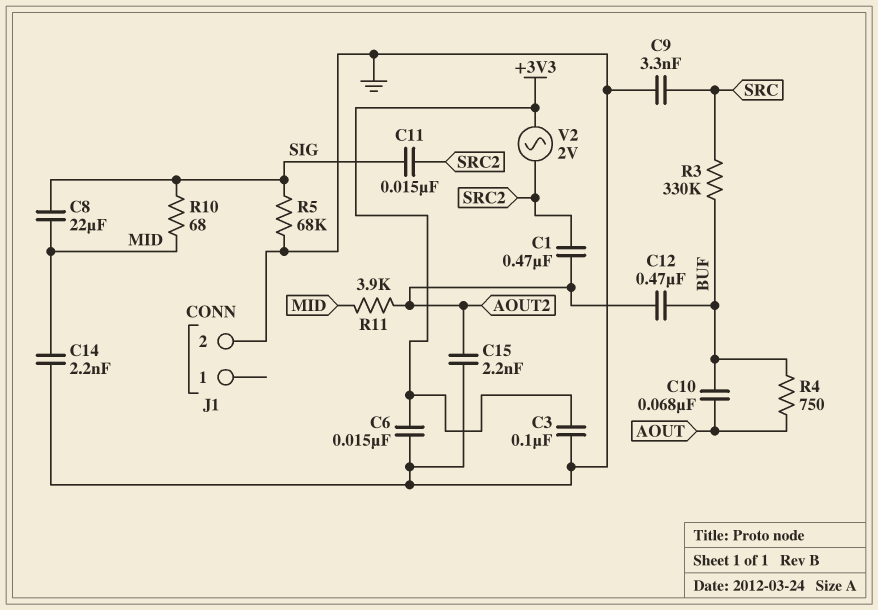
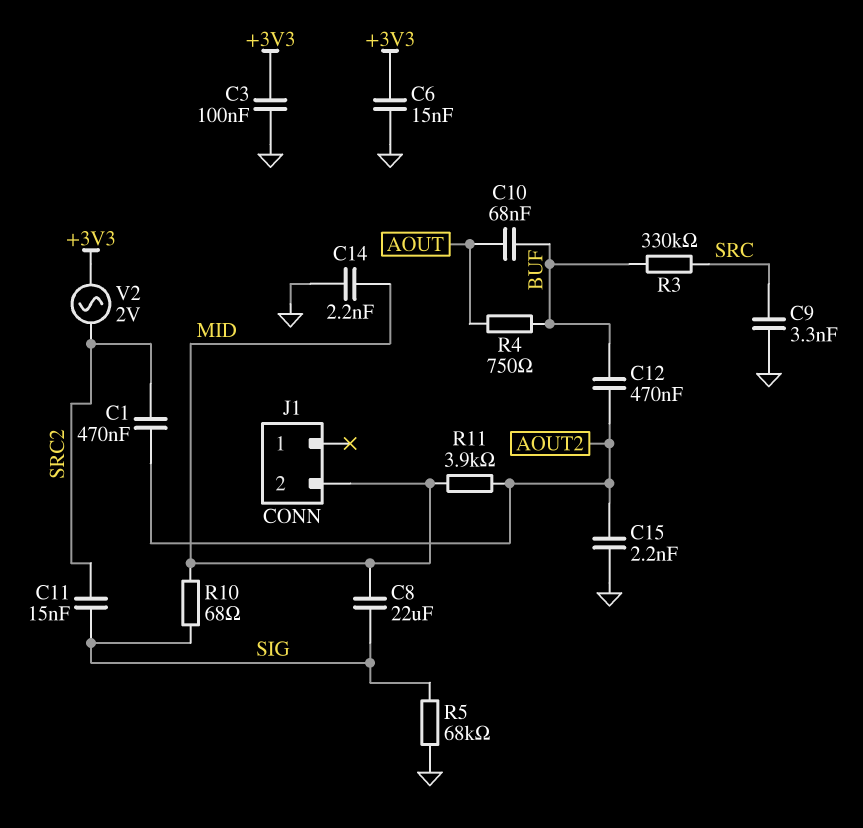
J1 pin 2: GND -> MID

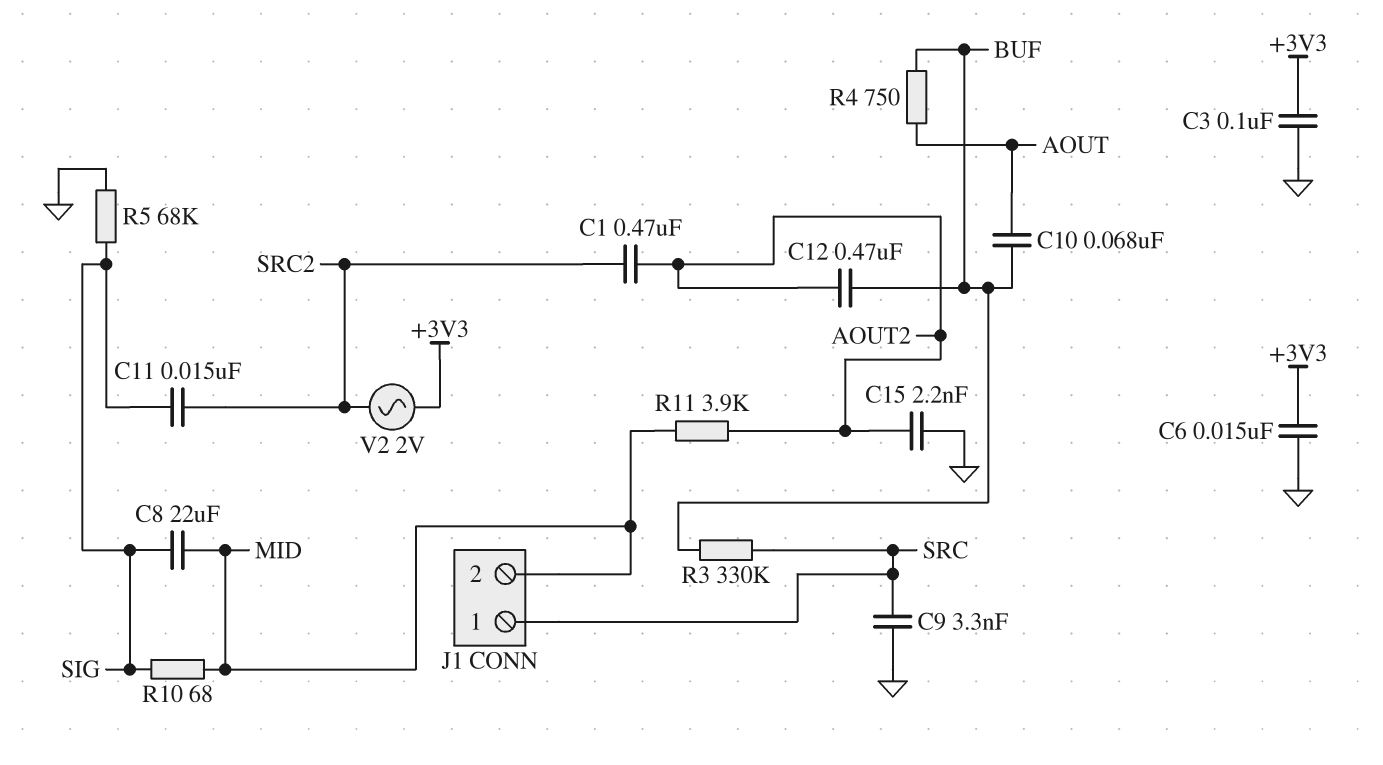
C14: 2.2nF (GND, MID) -> none
J1 pin 1: none -> SRC

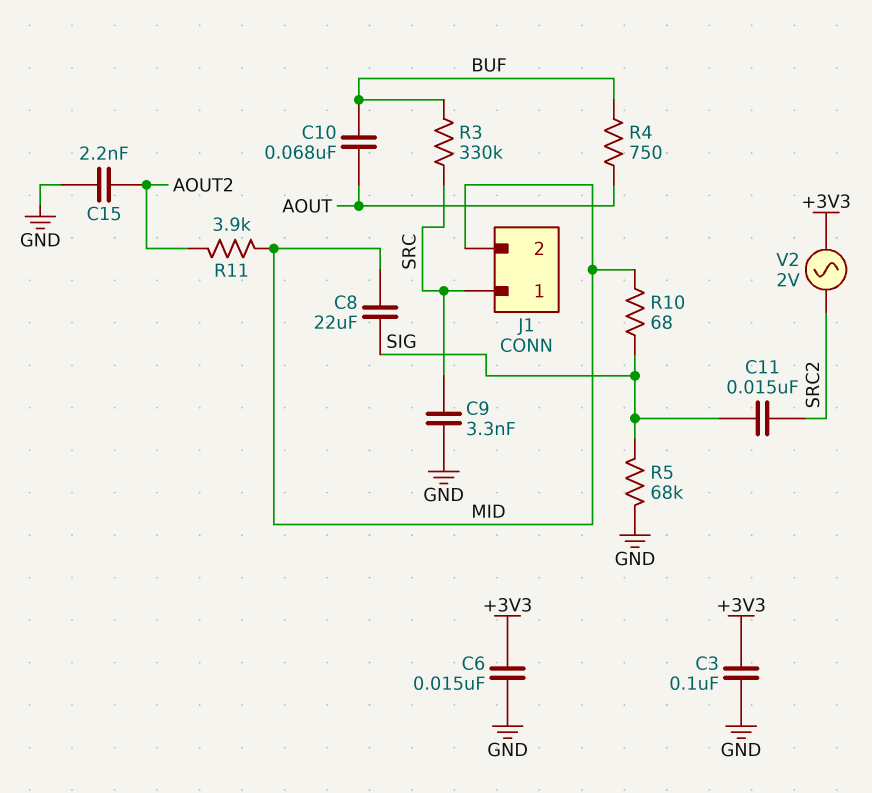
C1: 470nF (AOUT2, SRC2) -> none
C12: 470nF (AOUT2, BUF) -> none

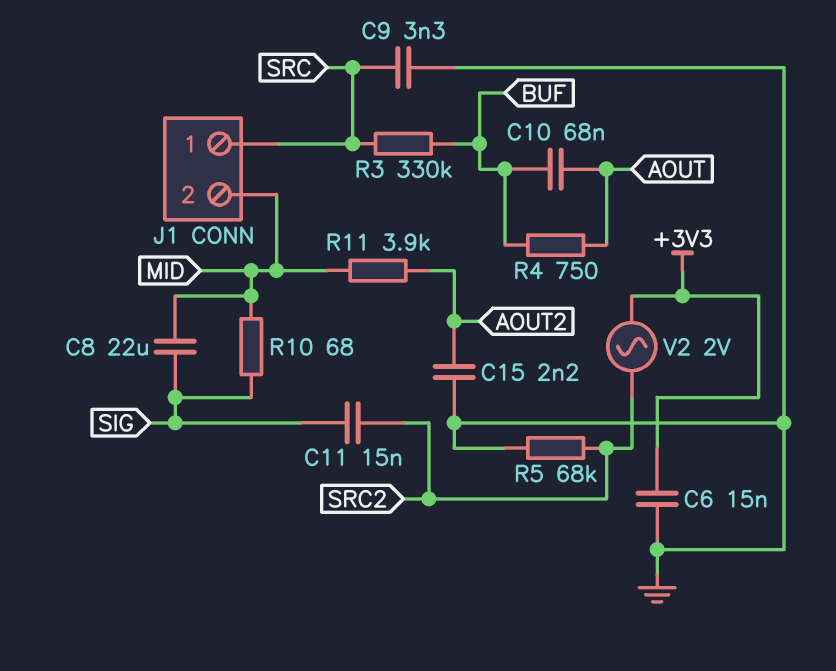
C3: 100nF (+3V3, GND) -> none
R5: 68k (GND, SIG) -> 68k (GND, SRC2)

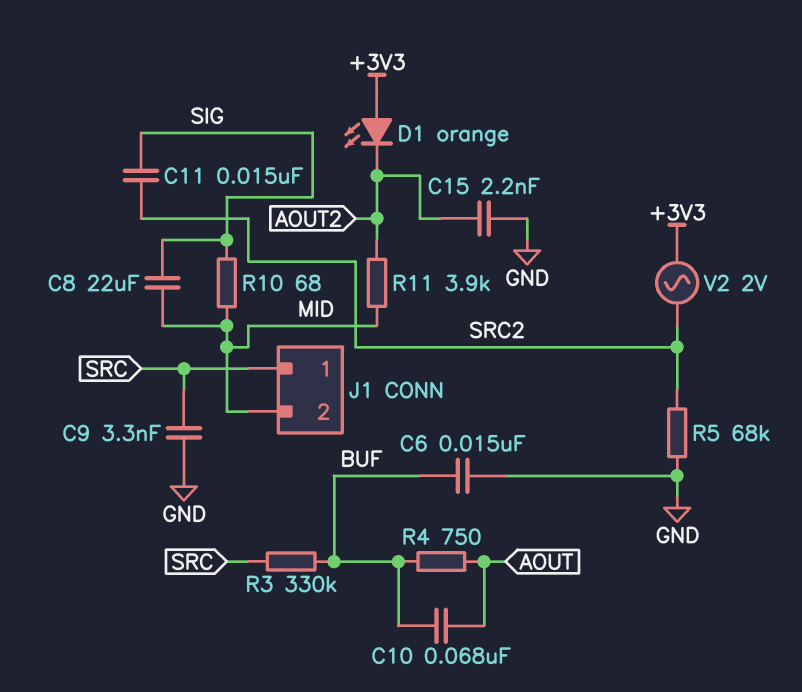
C6: 15nF (+3V3, GND) -> 15nF (BUF, GND)
D1: none -> LED orange (A +3V3, K AOUT2)

